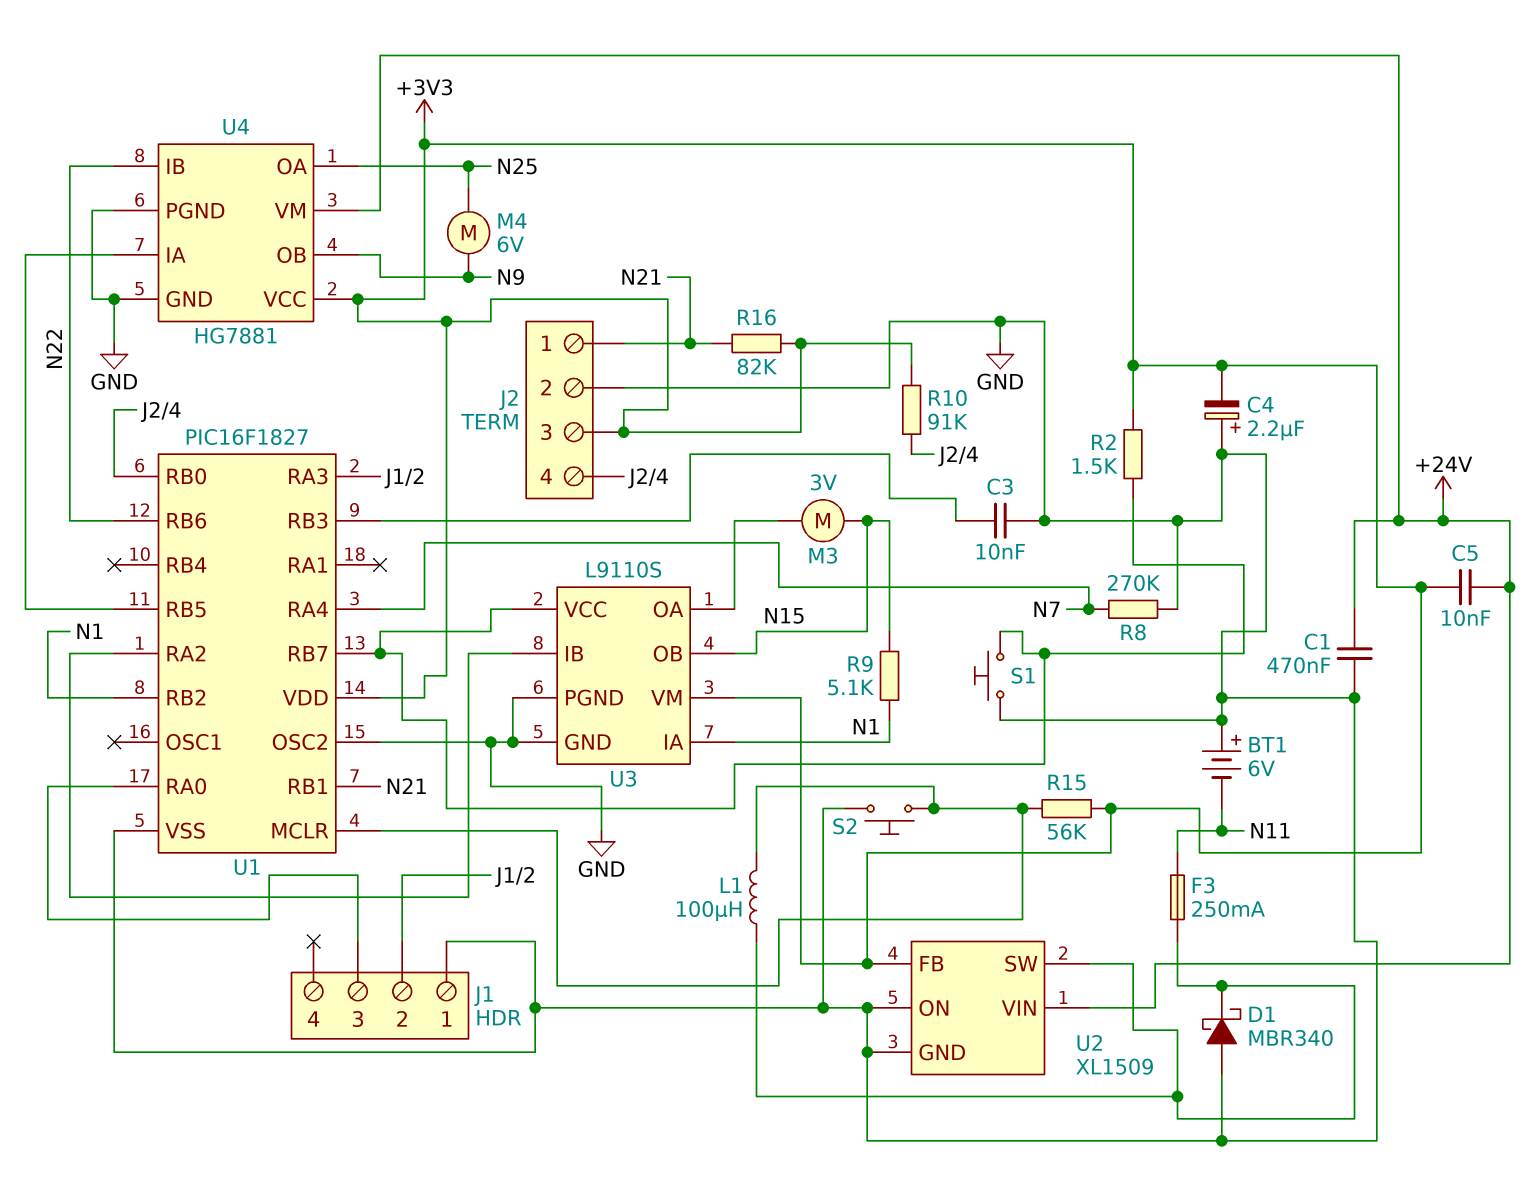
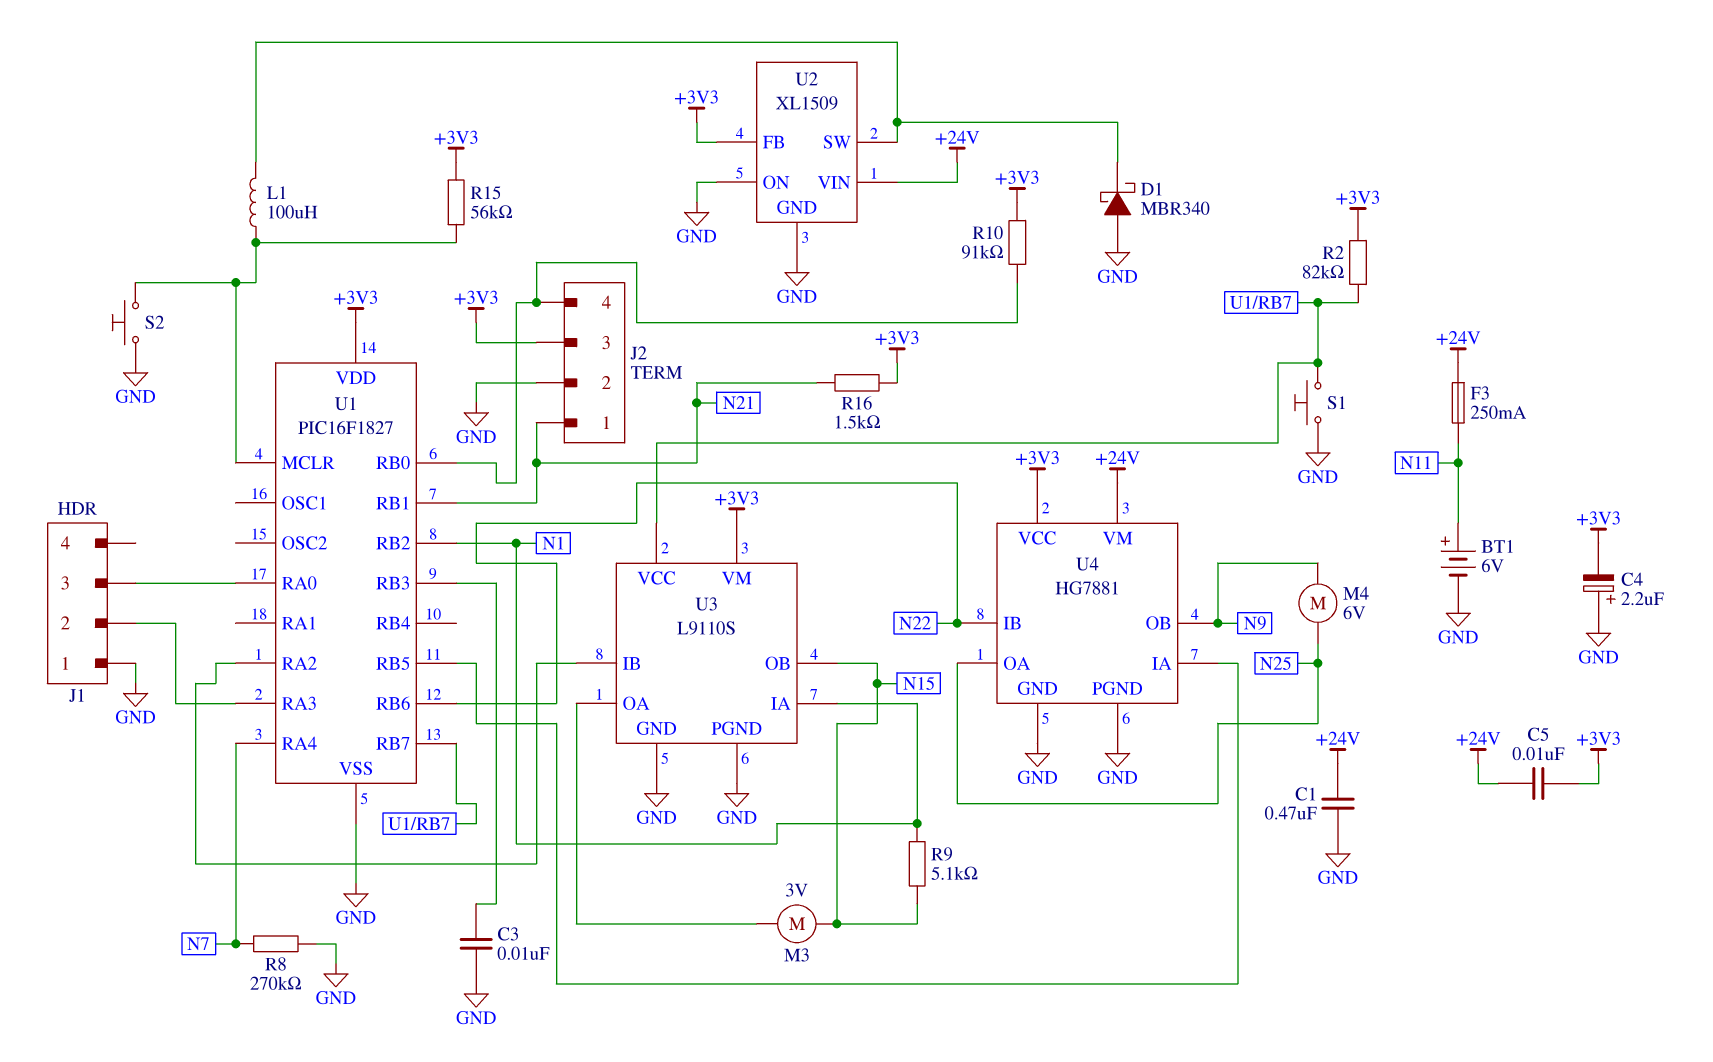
BT1: 6V (plus GND, minus N11) -> 6V (plus N11, minus GND)
F3: 250mA (N11, U2/SW) -> 250mA (+24V, N11)
R2: 1.5k (+3V3, U1/RB7) -> 82k (+3V3, U1/RB7)
R16: 82k (+3V3, N21) -> 1.5k (+3V3, N21)
U1 pin OSC2: GND -> none

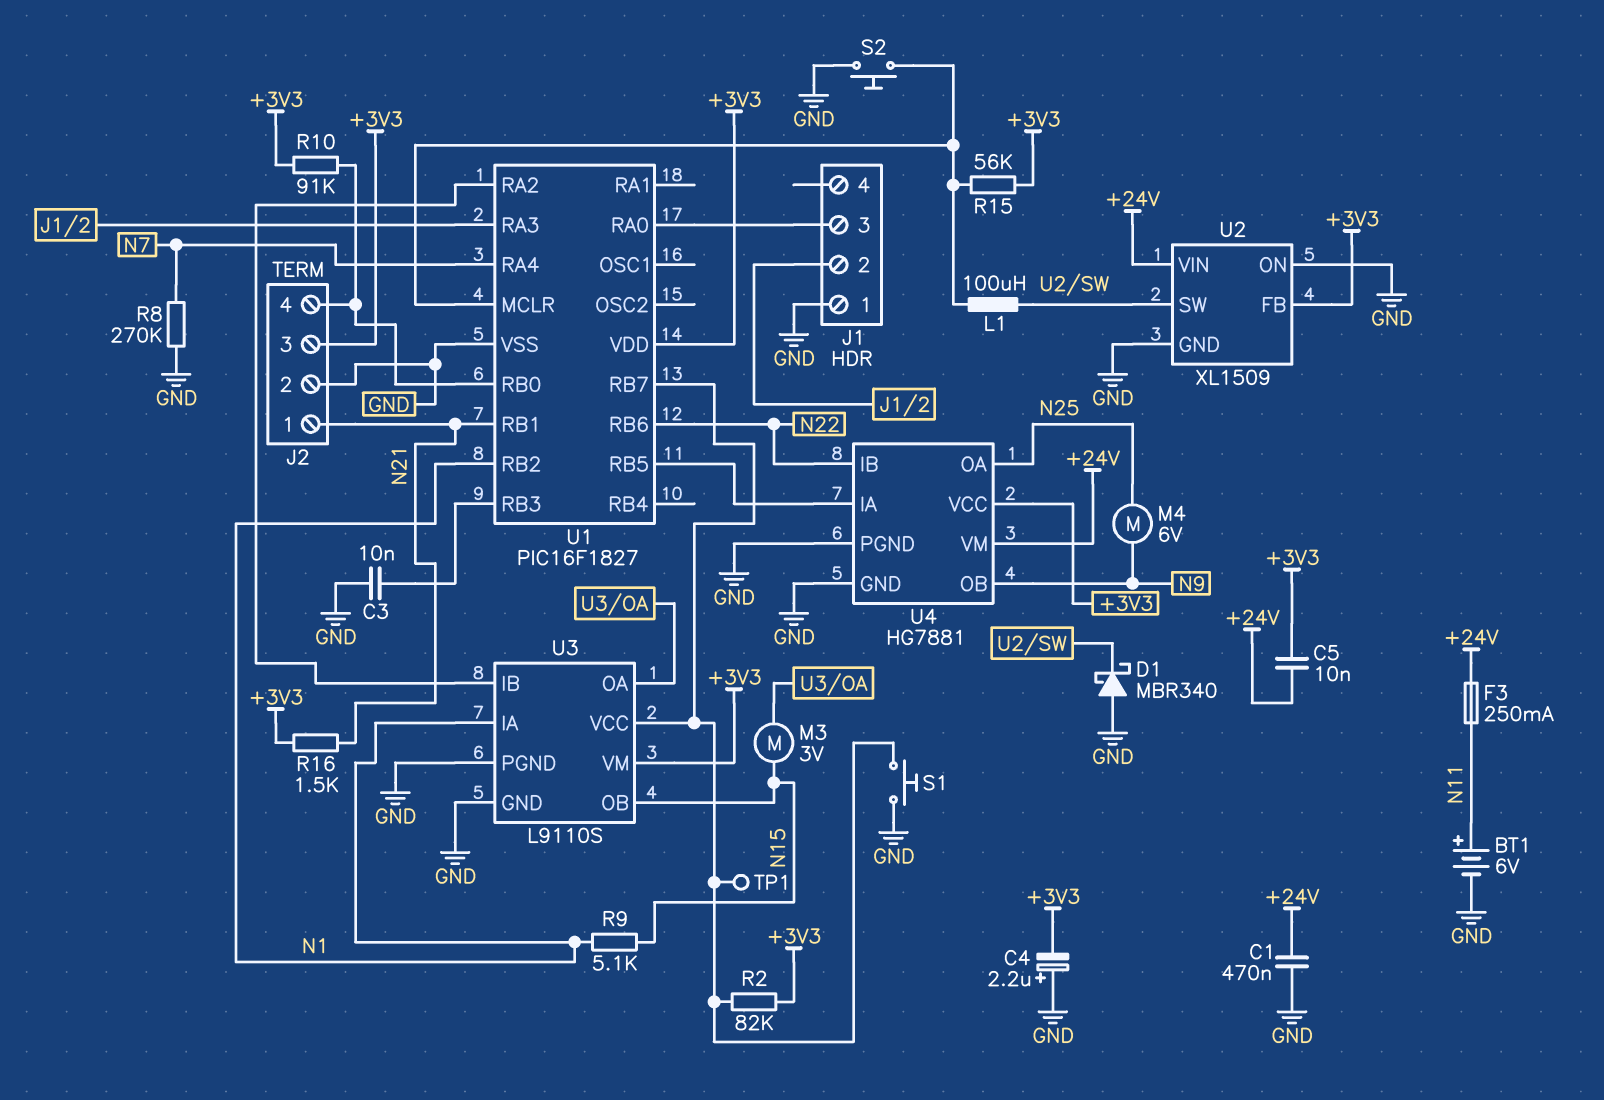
TP1: none -> test point (U1/RB7)

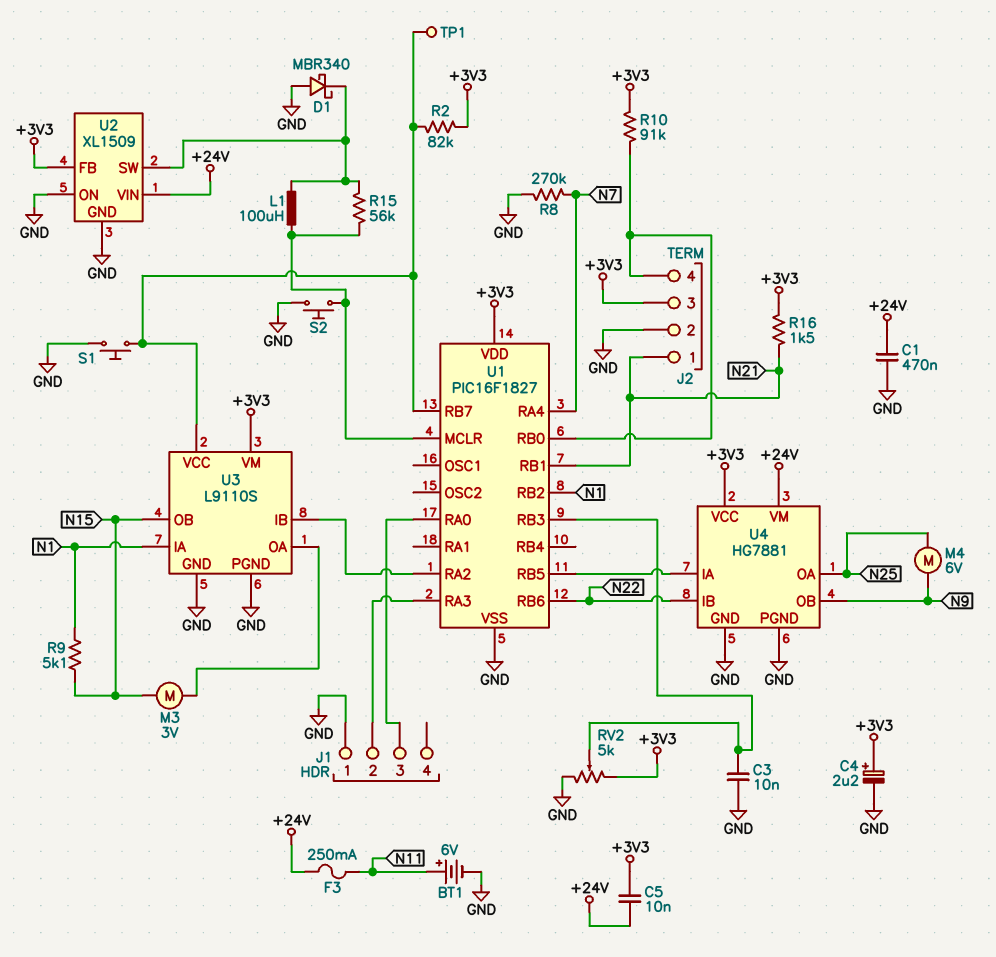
C4: 2.2uF (plus GND, minus +3V3) -> 2.2uF (plus +3V3, minus GND)
R15: 56k (+3V3, U1/MCLR) -> 56k (U1/MCLR, U2/SW)
RV2: none -> 5k (+3V3, GND, wiper U1/RB3)

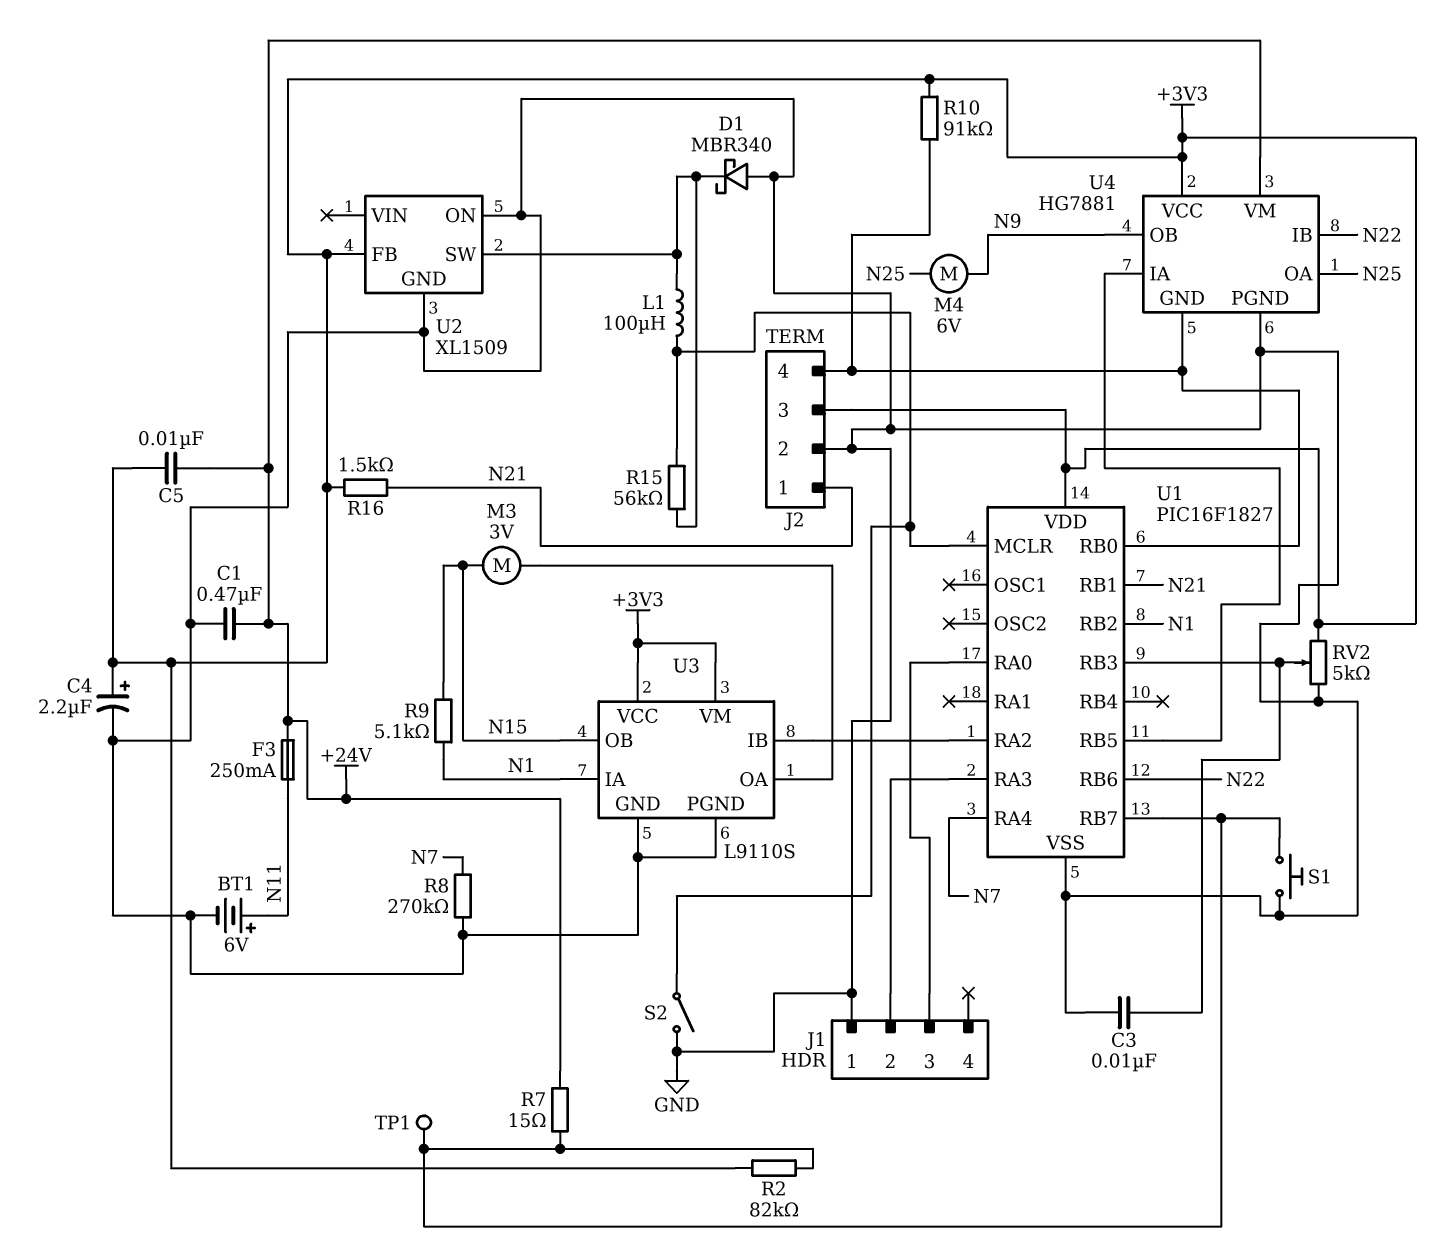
R7: none -> 15 (+24V, U1/RB7)
S2: button (GND, U1/MCLR) -> switch (GND, U1/MCLR)
U2 pin VIN: +24V -> none
U3 pin VCC: U1/RB7 -> +3V3
U4 pin GND: GND -> J2/4

